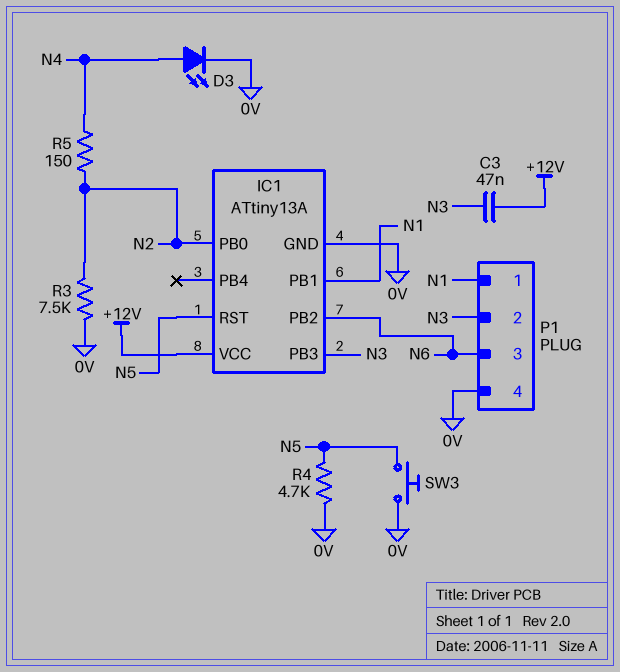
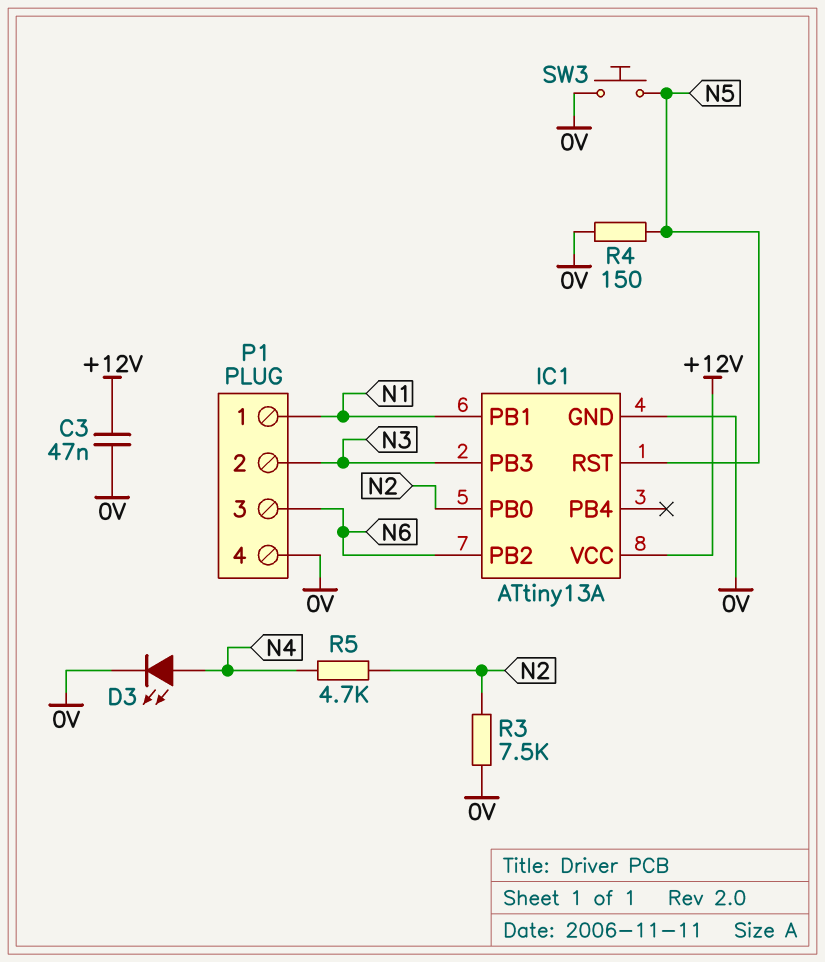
C3: 47nF (+12V, N3) -> 47nF (+12V, 0V)
R4: 4.7k (0V, N5) -> 150 (0V, N5)
R5: 150 (N2, N4) -> 4.7k (N2, N4)

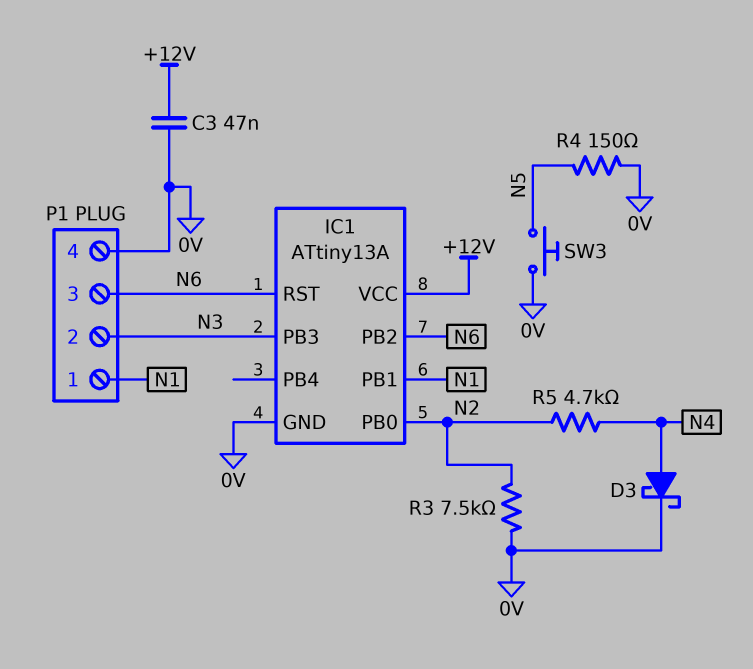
D3: LED (A N4, K 0V) -> schottky (A N4, K 0V)
IC1 pin RST: N5 -> N6

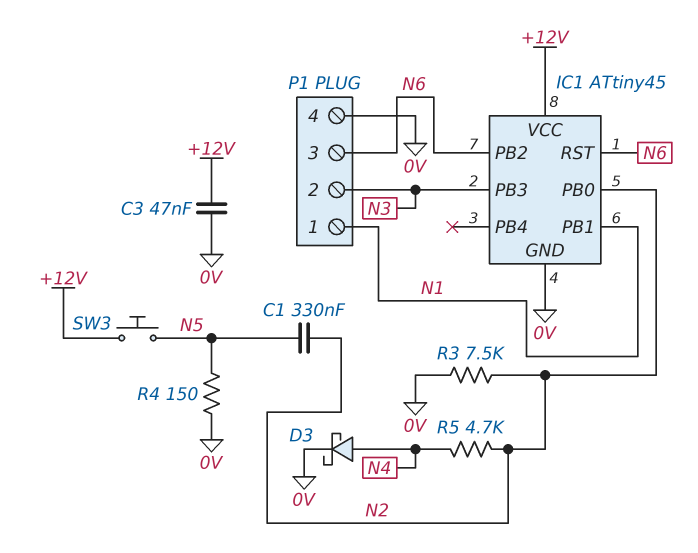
C1: none -> 330nF (N2, N5)
IC1: ATtiny13A -> ATtiny45
SW3: button (0V, N5) -> button (+12V, N5)

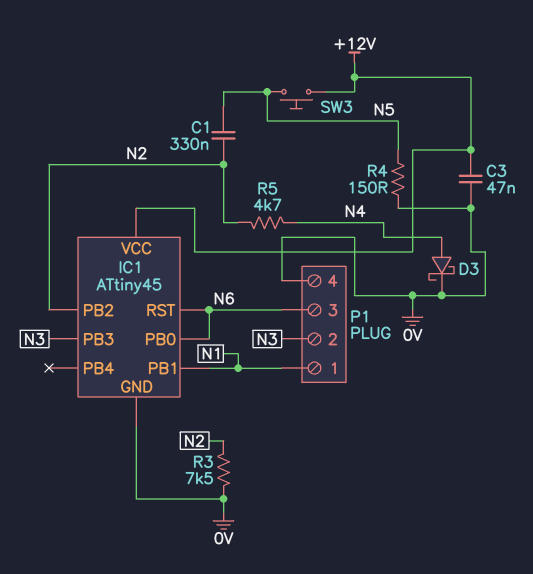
IC1 pin PB0: N2 -> N6
IC1 pin PB2: N6 -> N2

